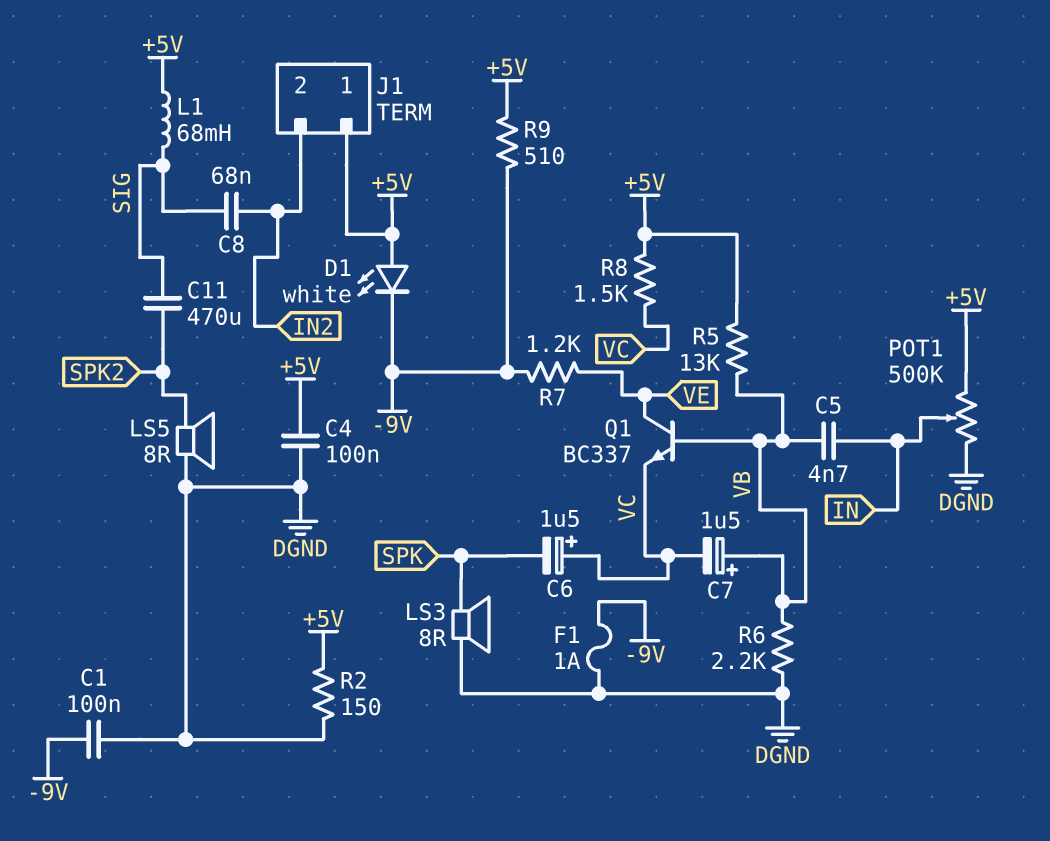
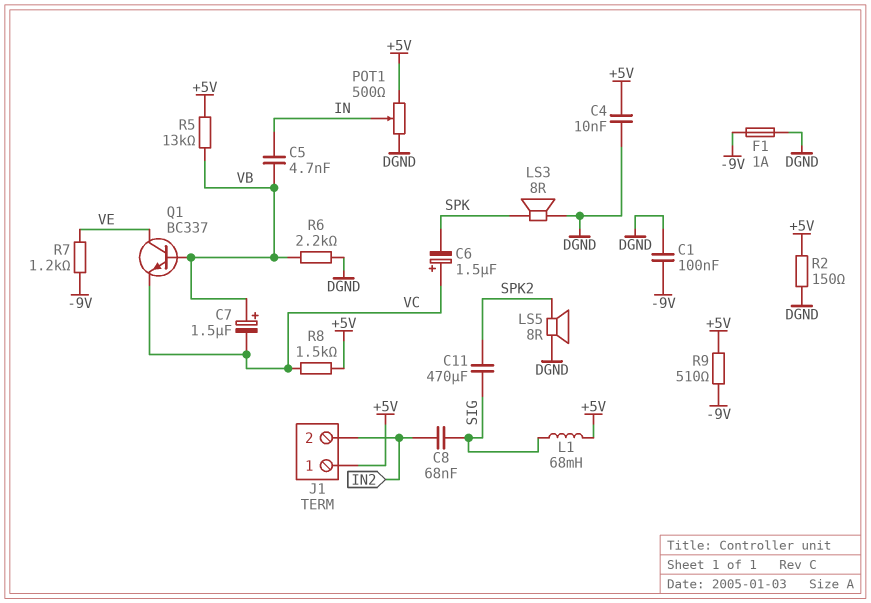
C4: 100nF (+5V, DGND) -> 10nF (+5V, DGND)
D1: LED white (A +5V, K -9V) -> none
POT1: 500k (+5V, DGND, wiper IN) -> 500 (+5V, DGND, wiper IN)

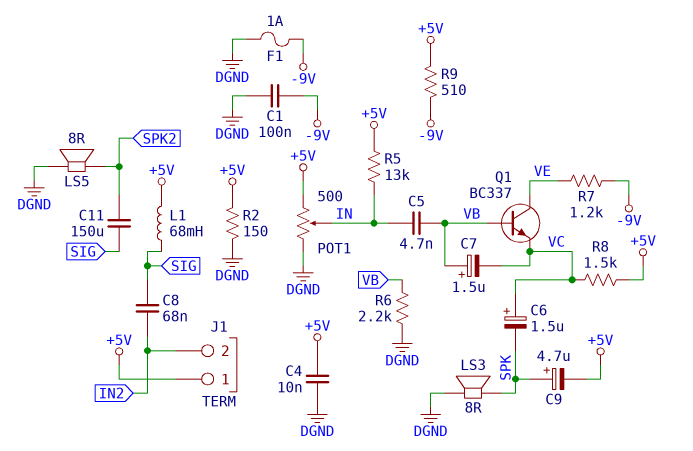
C9: none -> 4.7uF (plus SPK, minus +5V)
C11: 470uF (SIG, SPK2) -> 150uF (SIG, SPK2)
R5: 13k (+5V, VB) -> 13k (+5V, IN)

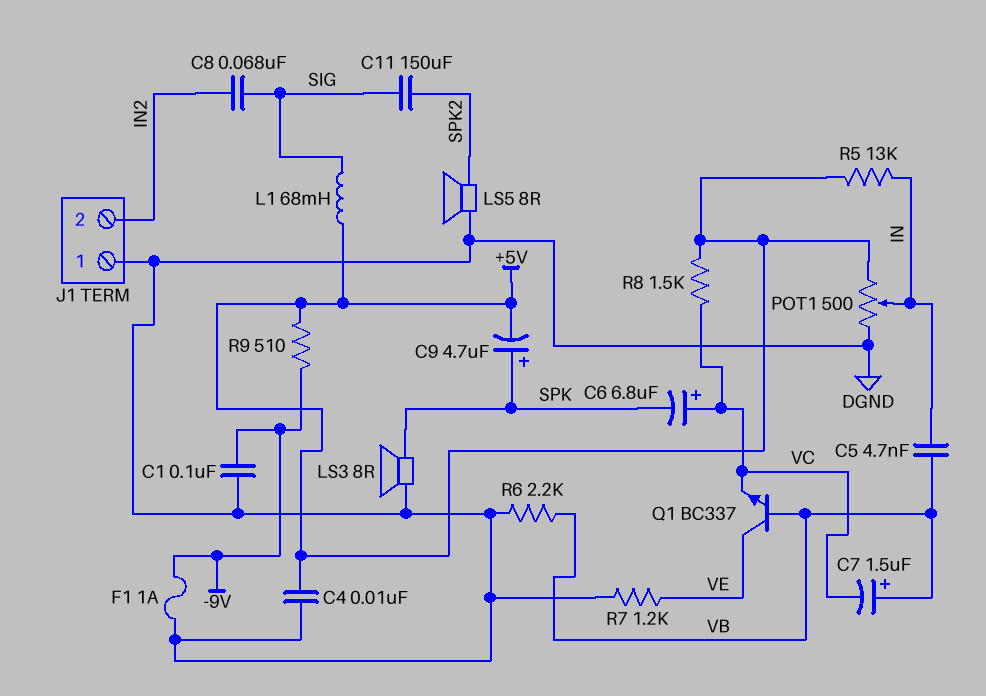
C6: 1.5uF (plus VC, minus SPK) -> 6.8uF (plus VC, minus SPK)
J1 pin 1: +5V -> DGND
R2: 150 (+5V, DGND) -> none
R7: 1.2k (-9V, VE) -> 1.2k (DGND, VE)

